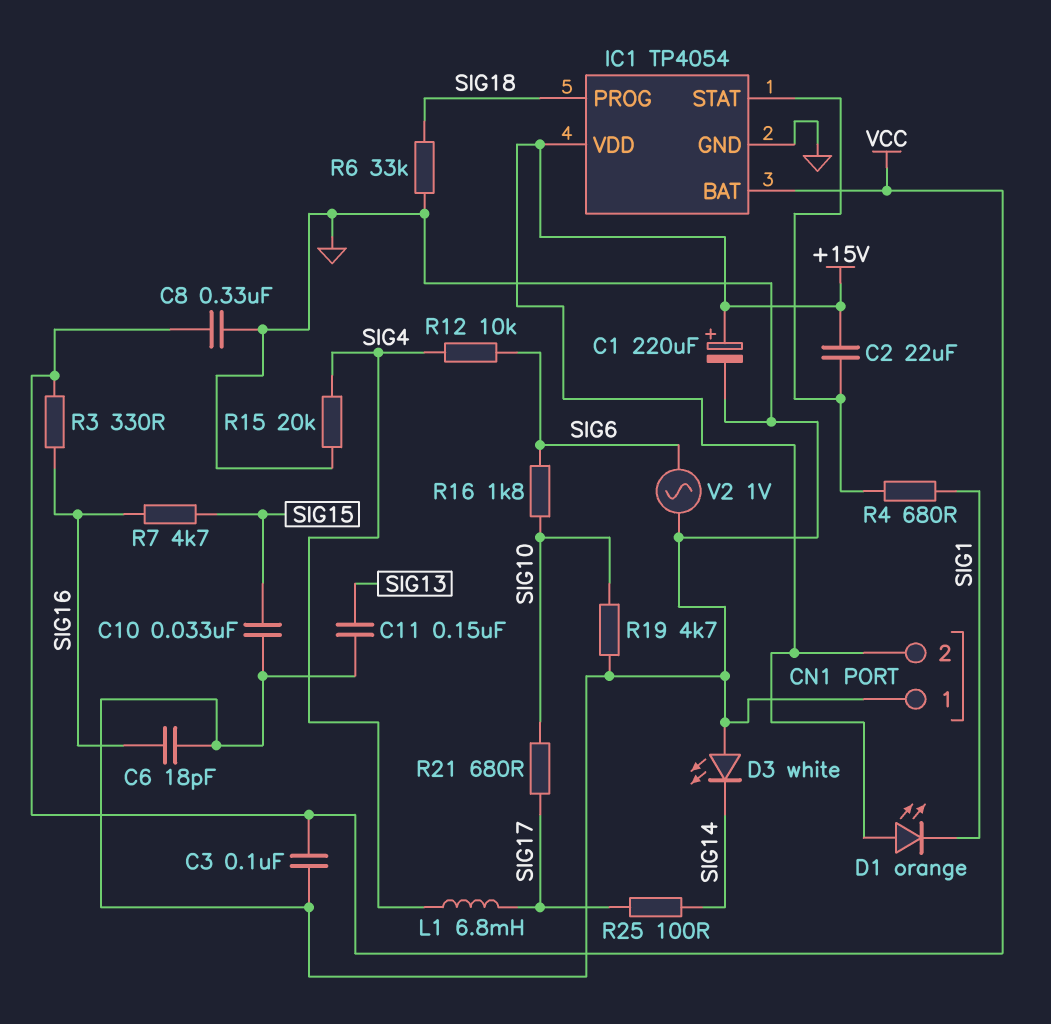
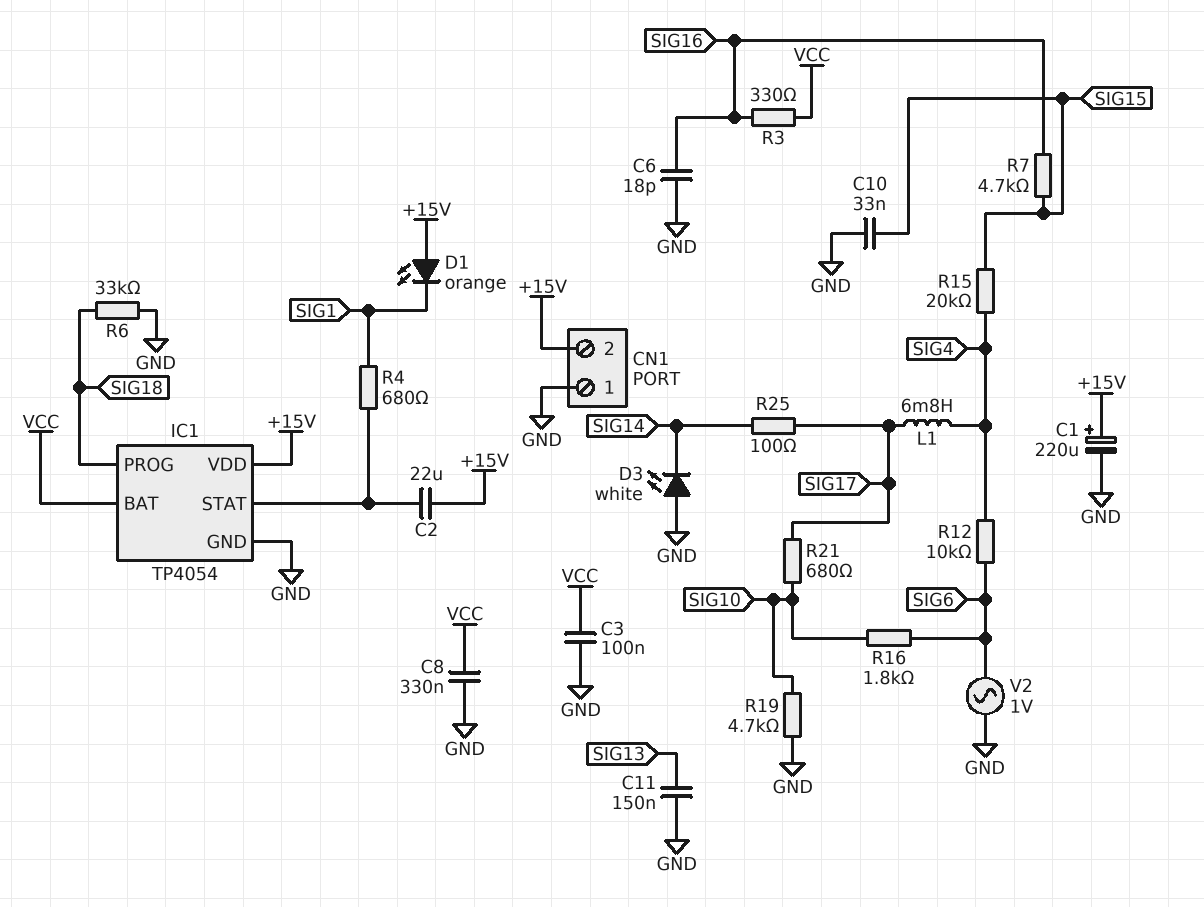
R15: 20k (GND, SIG4) -> 20k (SIG4, SIG15)

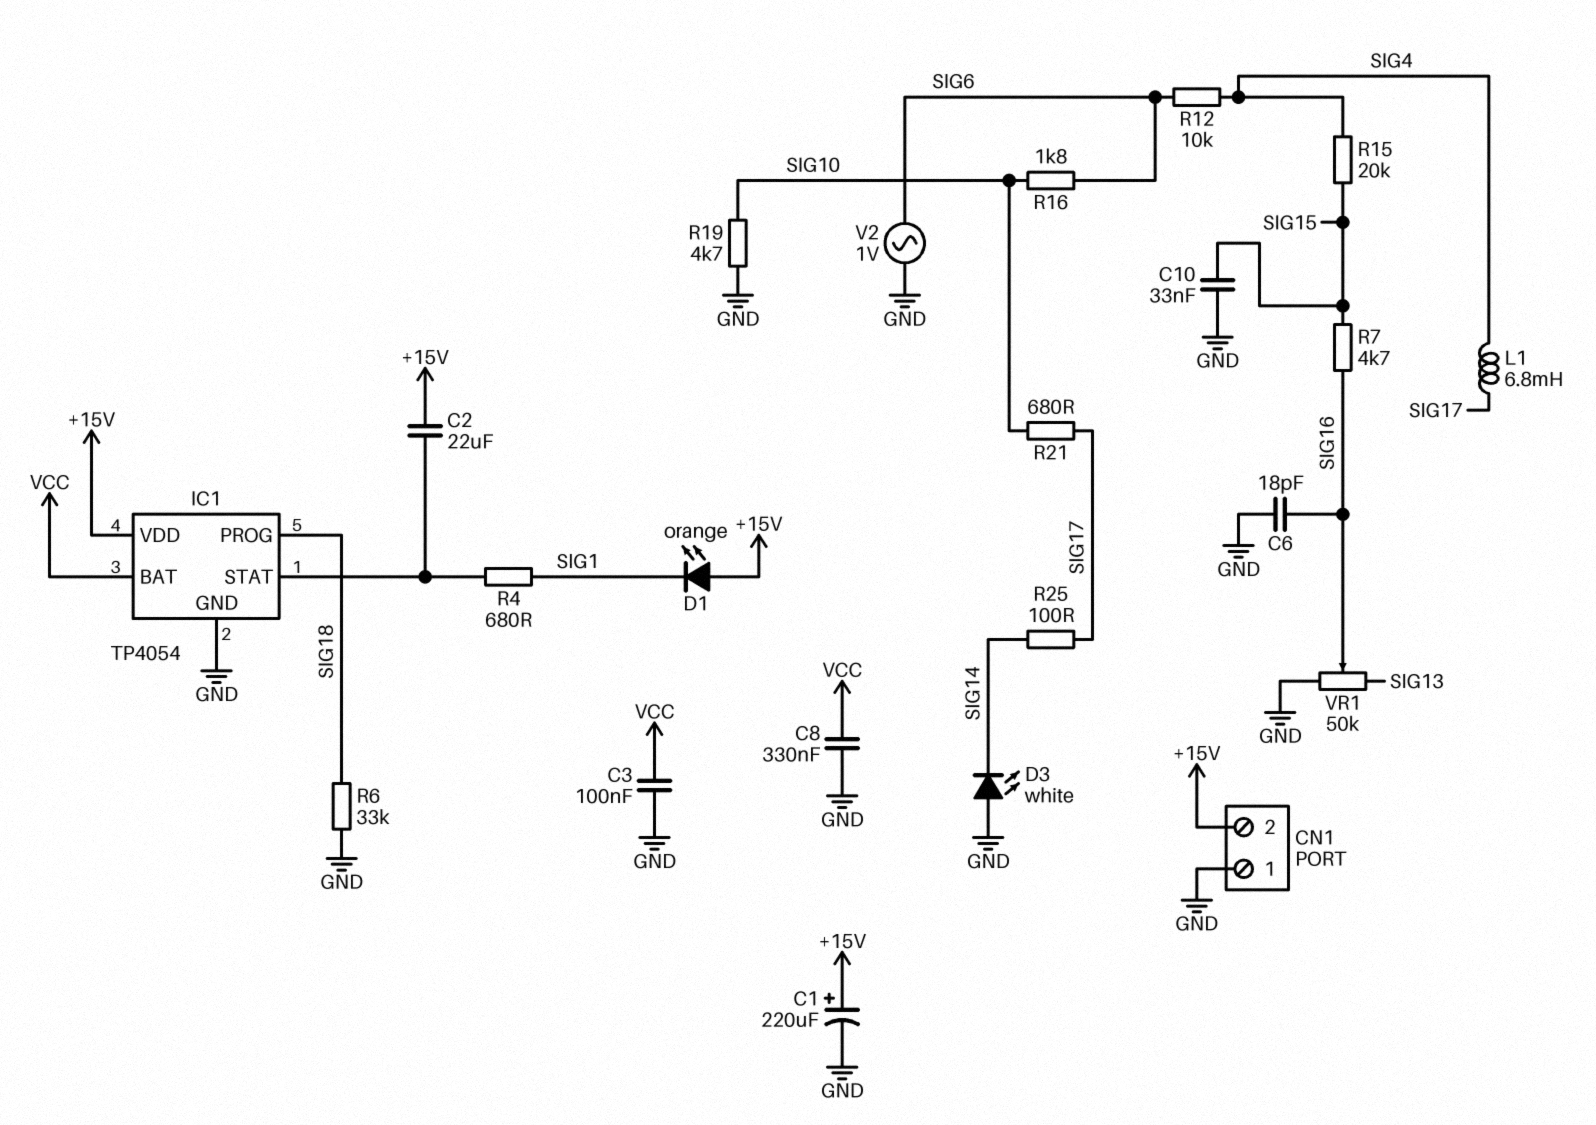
C11: 150nF (GND, SIG13) -> none
R3: 330 (SIG16, VCC) -> none
VR1: none -> 50k (GND, SIG13, wiper SIG16)

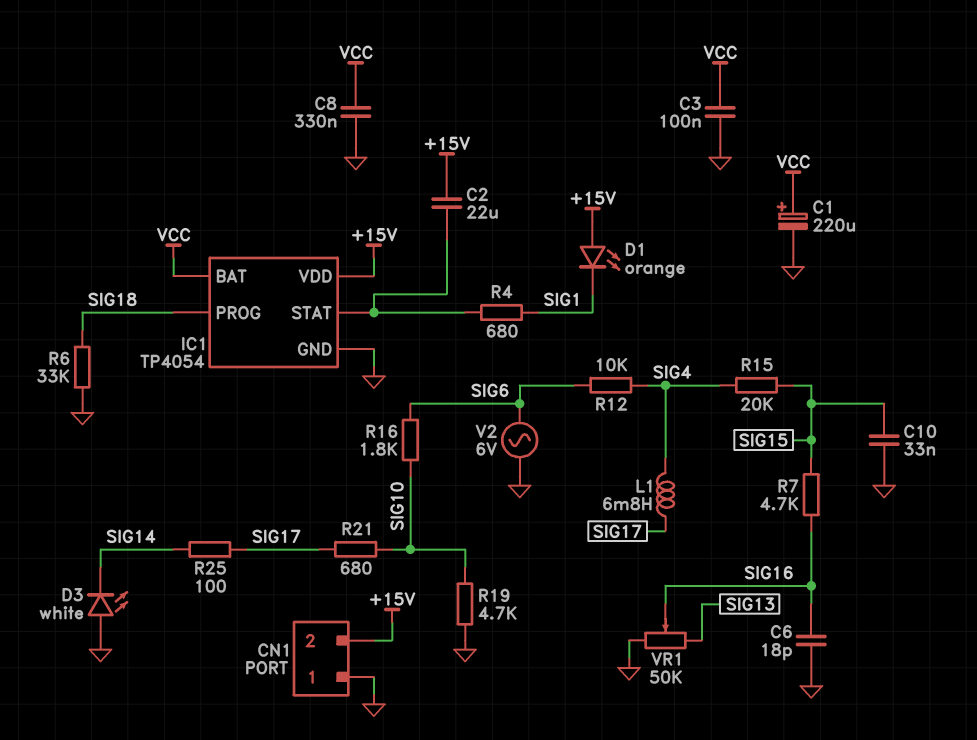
C1: 220uF (plus +15V, minus GND) -> 220uF (plus VCC, minus GND)
V2: AC 1V (GND, SIG6) -> AC 6V (GND, SIG6)

